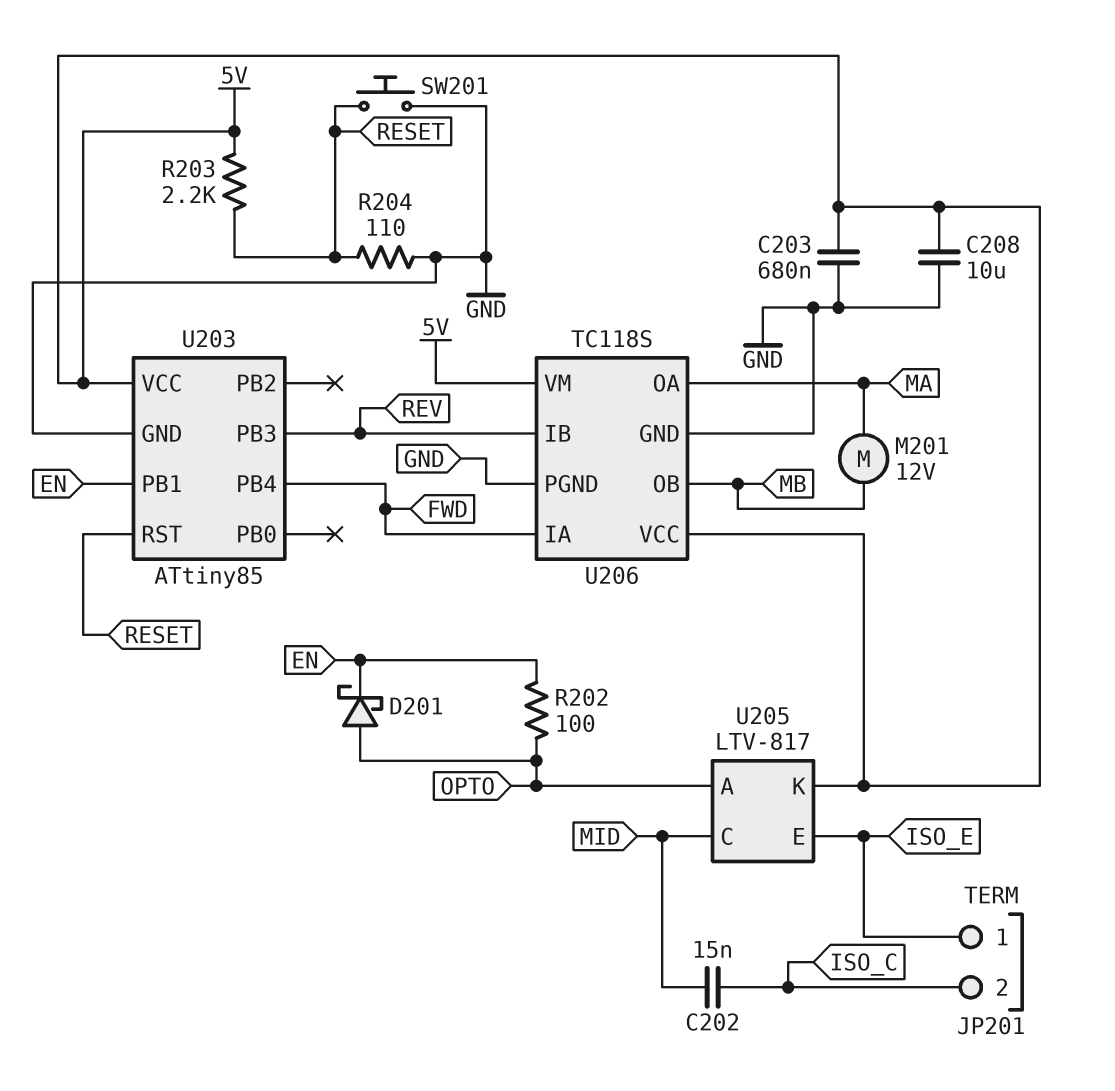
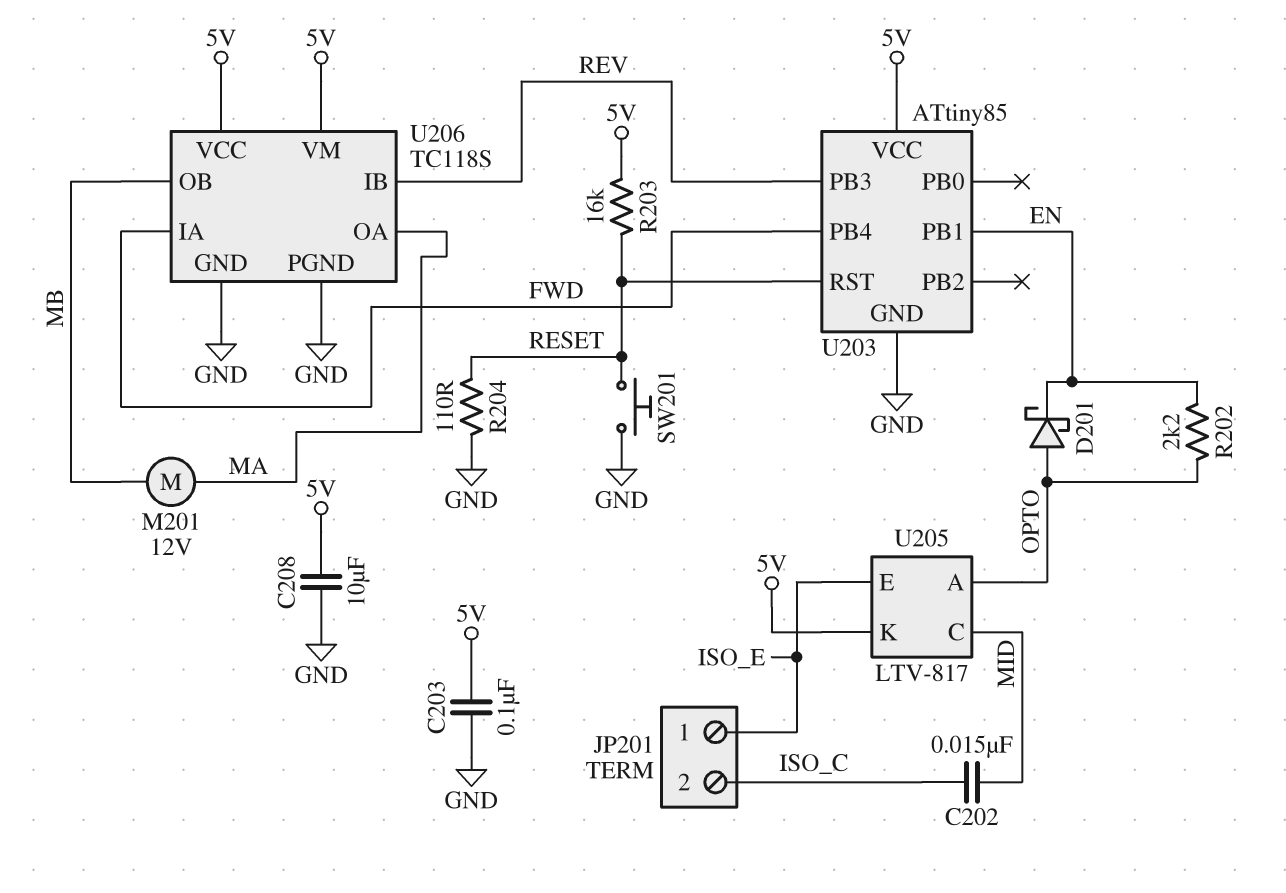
C203: 680nF (5V, GND) -> 100nF (5V, GND)
R202: 100 (EN, OPTO) -> 2.2k (EN, OPTO)
R203: 2.2k (5V, RESET) -> 16k (5V, RESET)

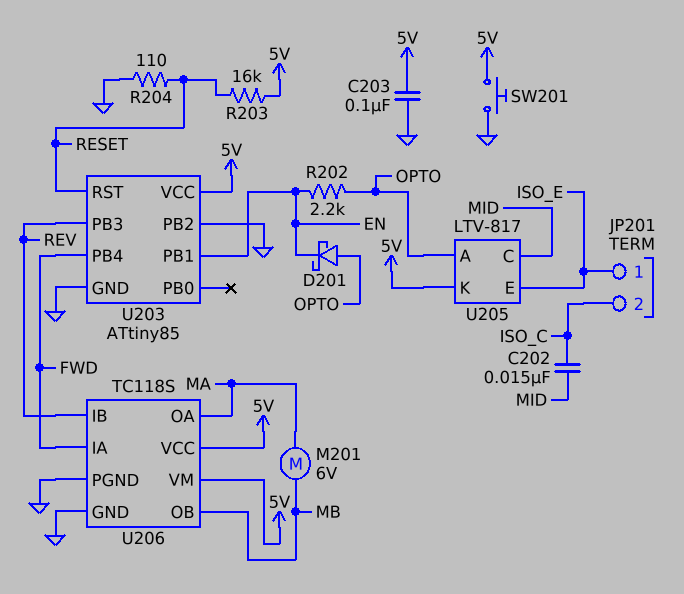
C208: 10uF (5V, GND) -> none
M201: motor 12V (MA, MB) -> motor 6V (MA, MB)
SW201: button (GND, RESET) -> button (5V, GND)
U203 pin PB2: none -> GND

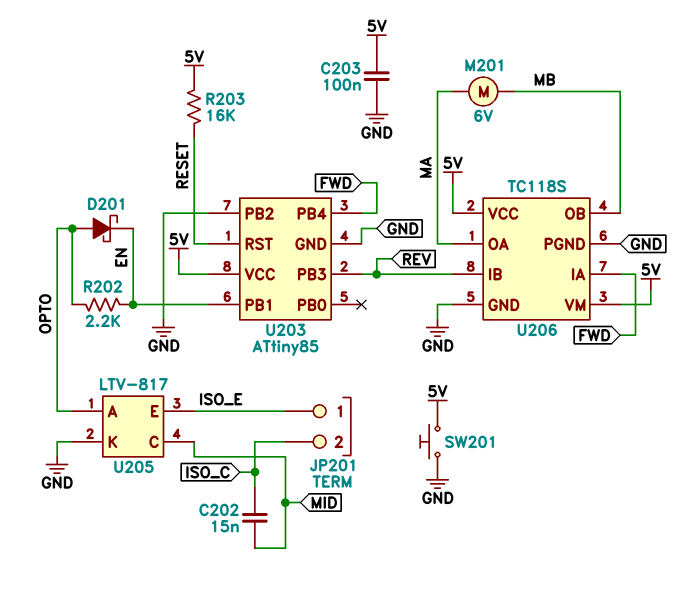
R204: 110 (GND, RESET) -> none
U205 pin K: 5V -> GND

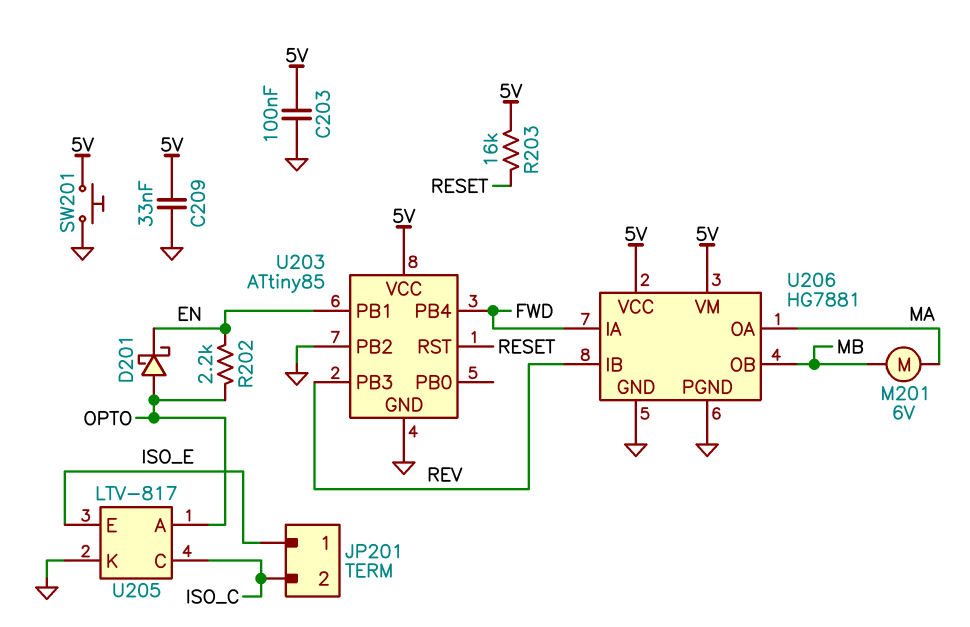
C202: 15nF (ISO_C, MID) -> none
C209: none -> 33nF (5V, GND)
U205 pin C: MID -> ISO_C
U206: TC118S -> HG7881

